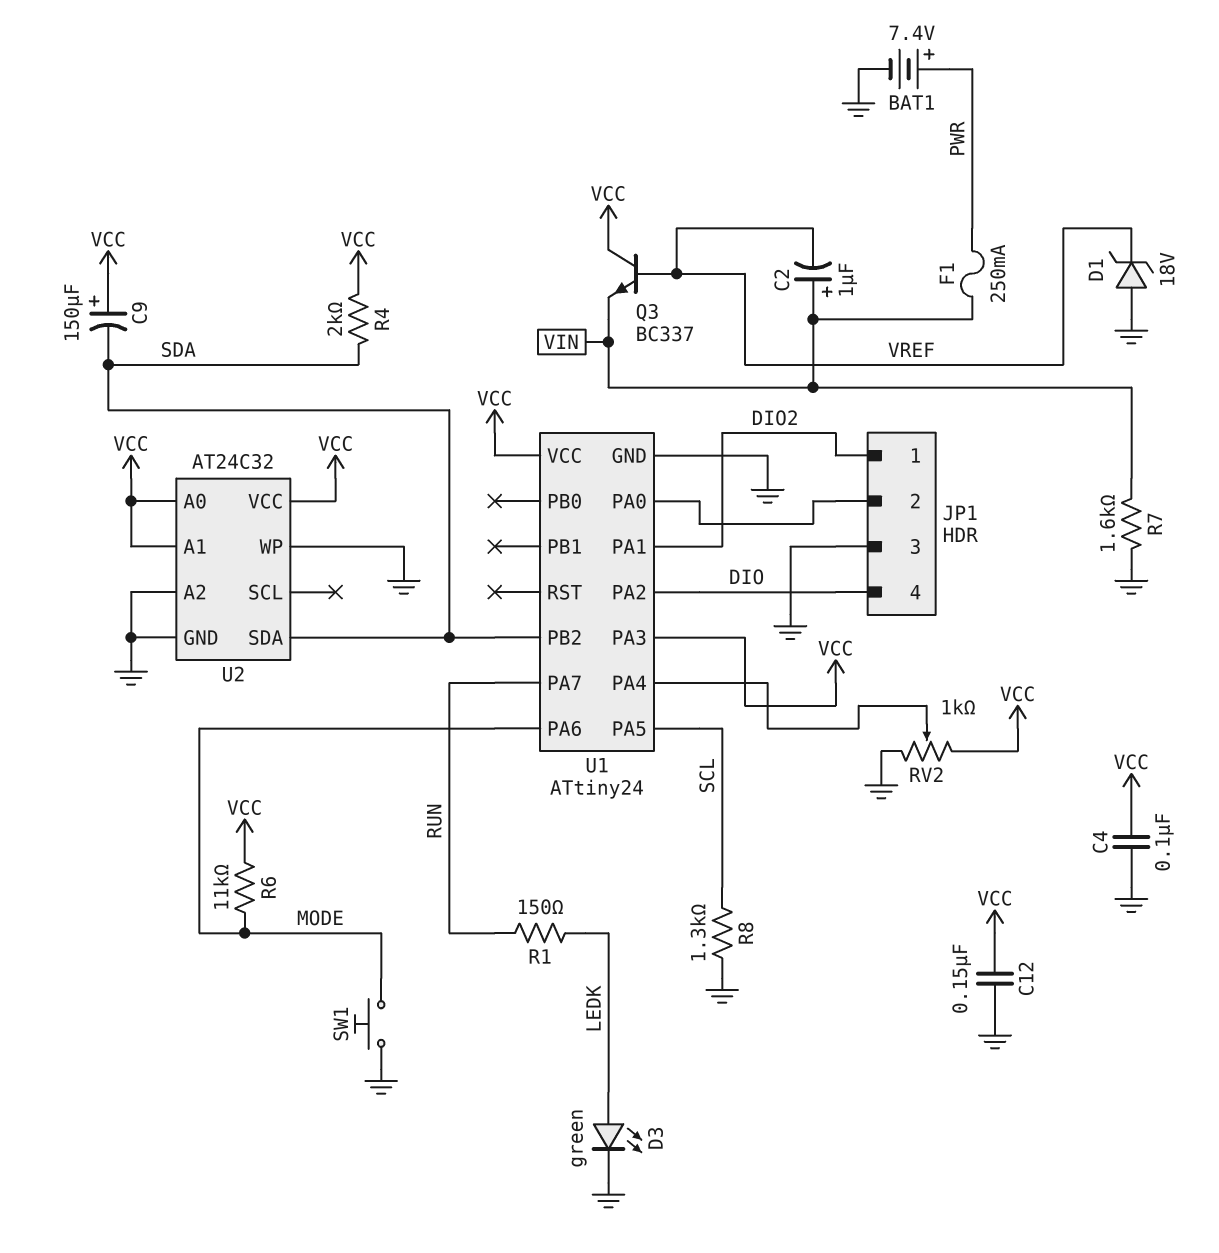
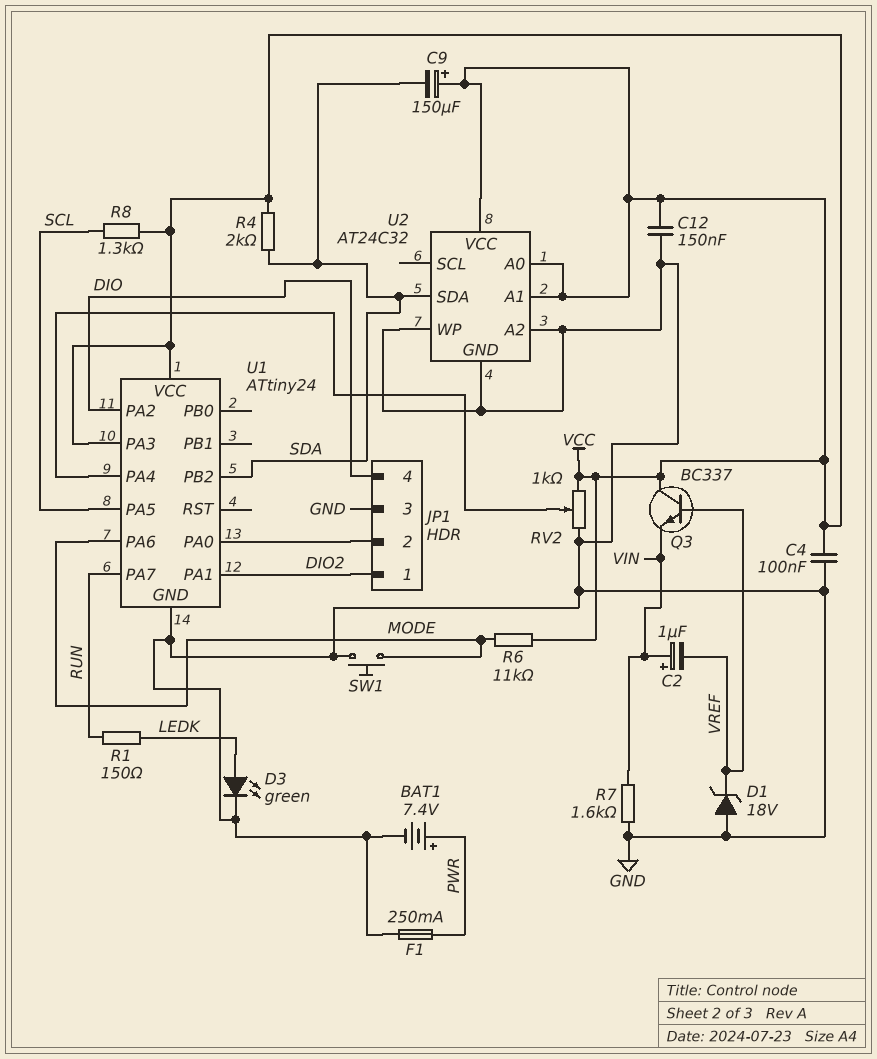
F1: 250mA (PWR, VIN) -> 250mA (GND, PWR)
R8: 1.3k (GND, SCL) -> 1.3k (SCL, VCC)

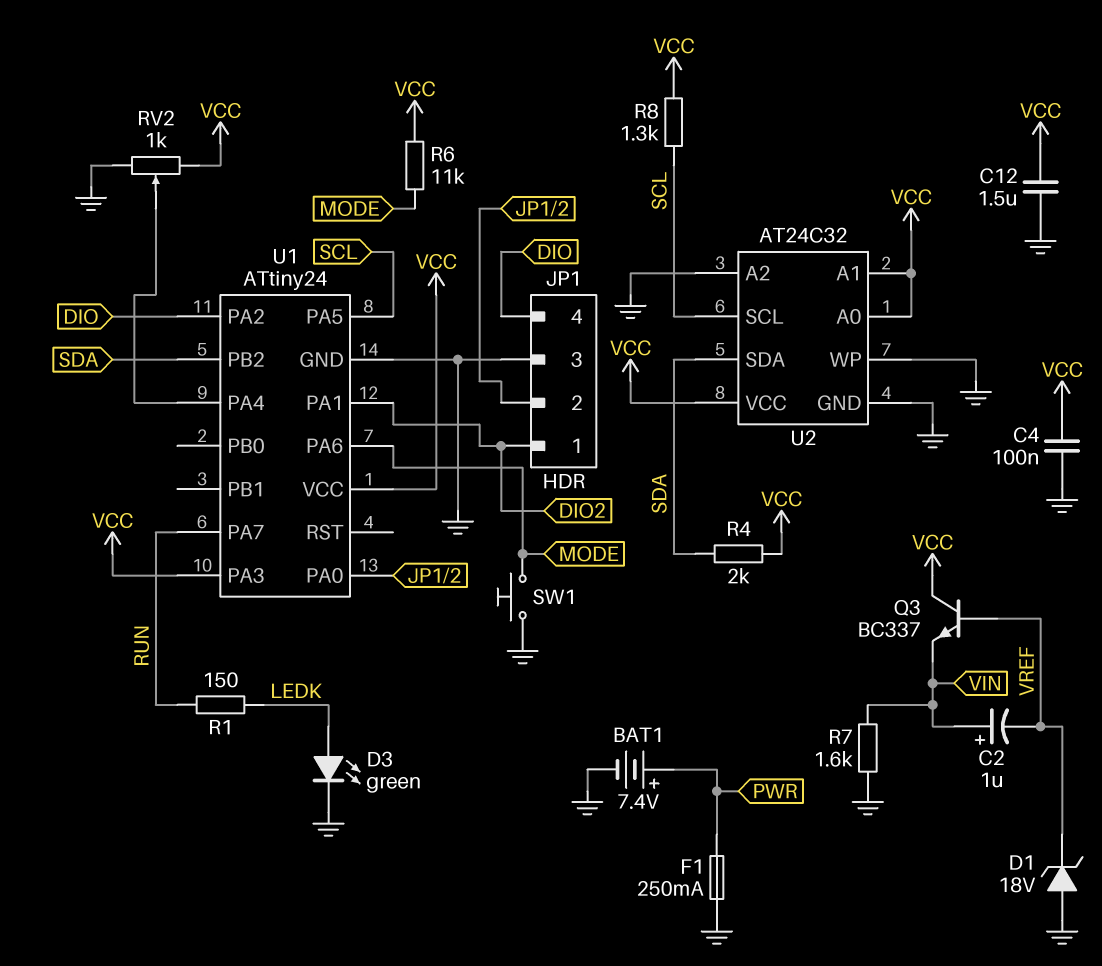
C9: 150uF (plus VCC, minus SDA) -> none
C12: 150nF (GND, VCC) -> 1.5uF (GND, VCC)
U2 pin SCL: none -> SCL

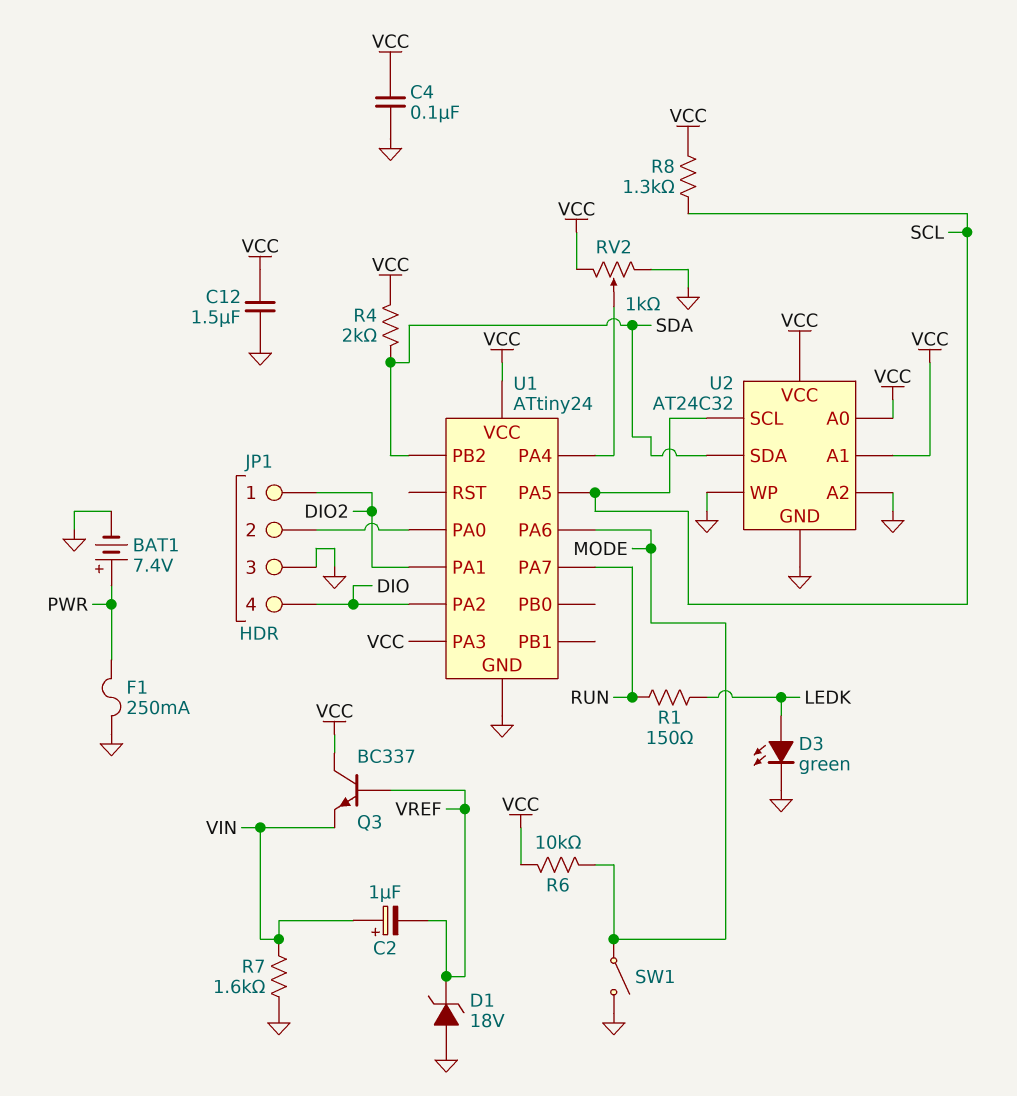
R6: 11k (MODE, VCC) -> 10k (MODE, VCC)
SW1: button (GND, MODE) -> switch (GND, MODE)

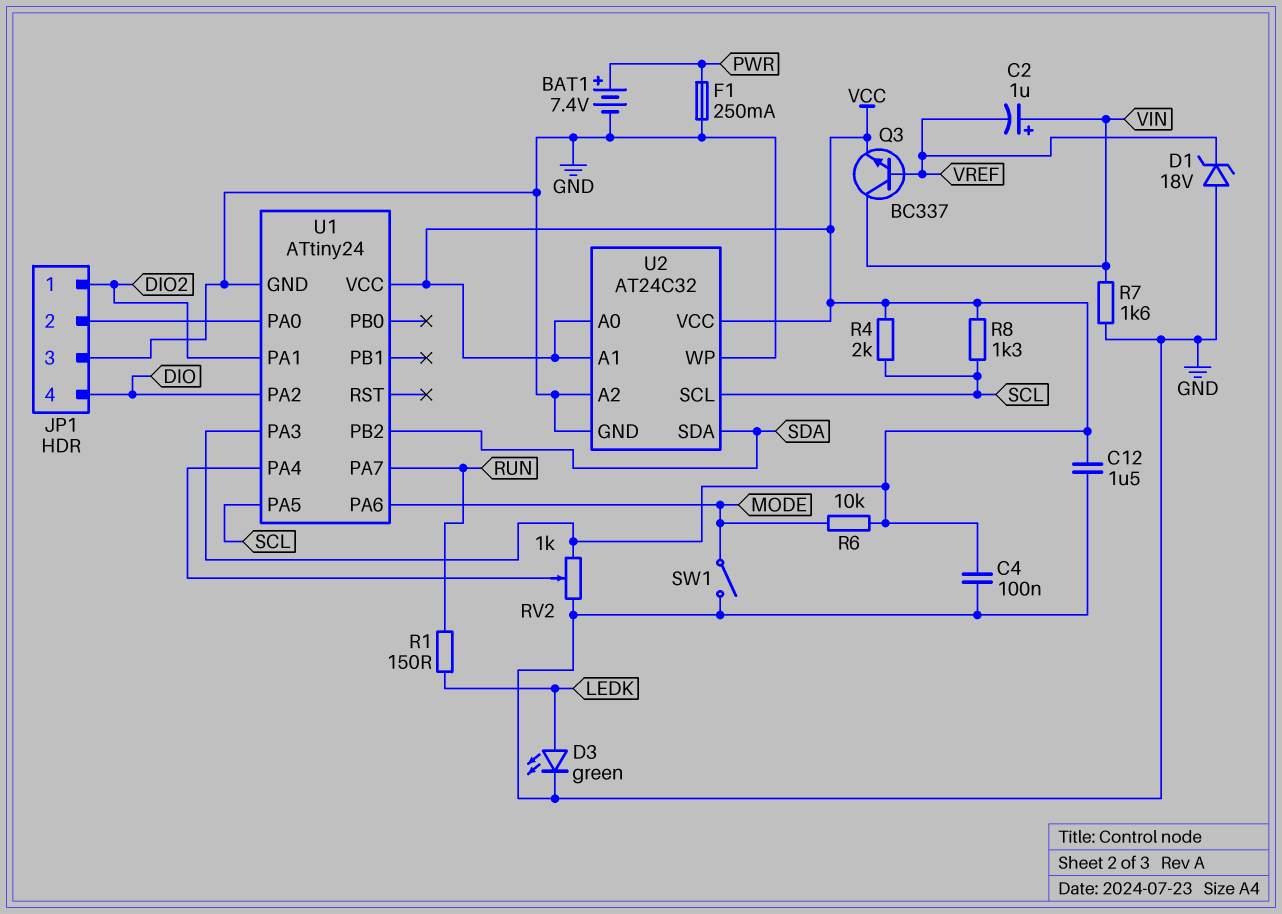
Q3: NPN BC337 (B VREF, C VCC, E VIN) -> NPN BC337 (B VREF, C VIN, E VCC)
R4: 2k (SDA, VCC) -> 2k (SCL, VCC)

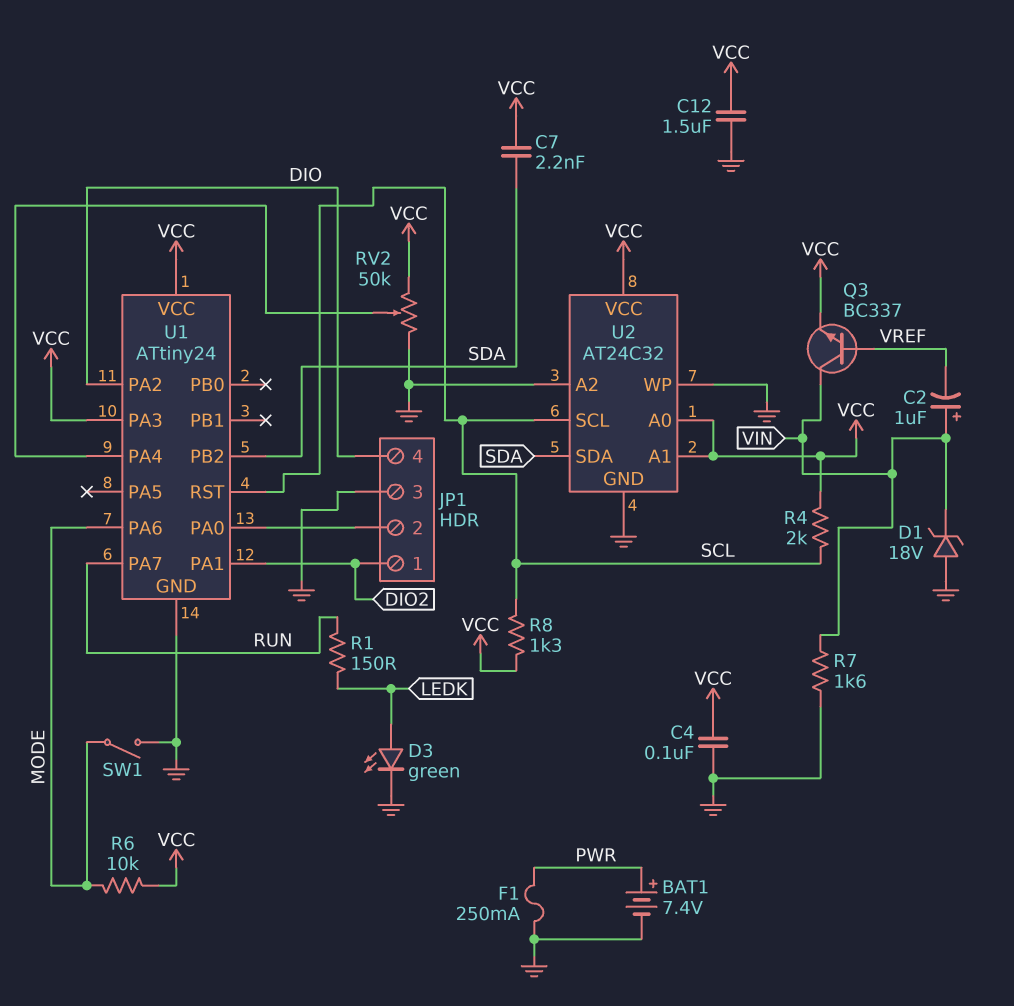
C7: none -> 2.2nF (SDA, VCC)
D1: zener 18V (A GND, K VREF) -> zener 18V (A GND, K VIN)
RV2: 1k (GND, VCC, wiper U1/PA4) -> 50k (GND, VCC, wiper U1/PA4)
U1 pin PA5: SCL -> none
U1 pin RST: none -> SCL

